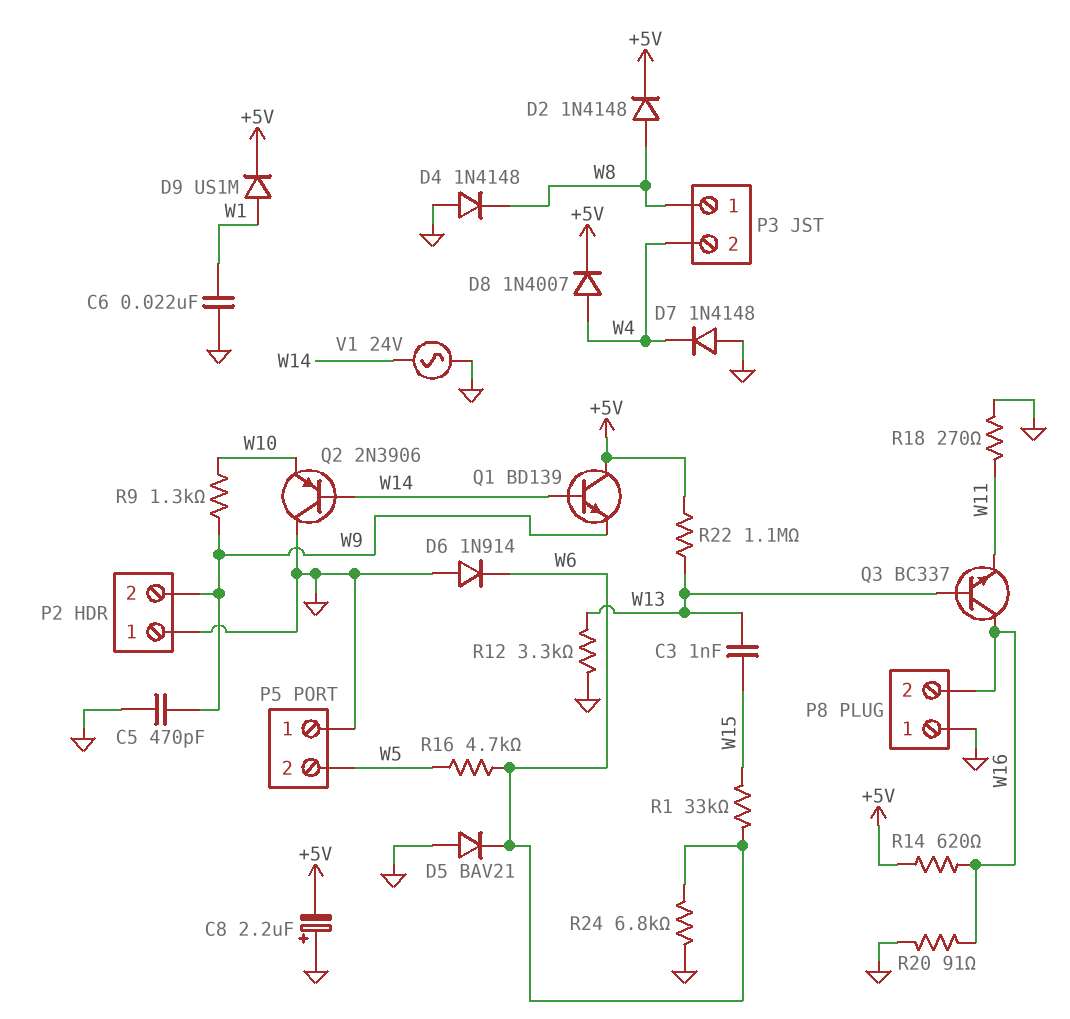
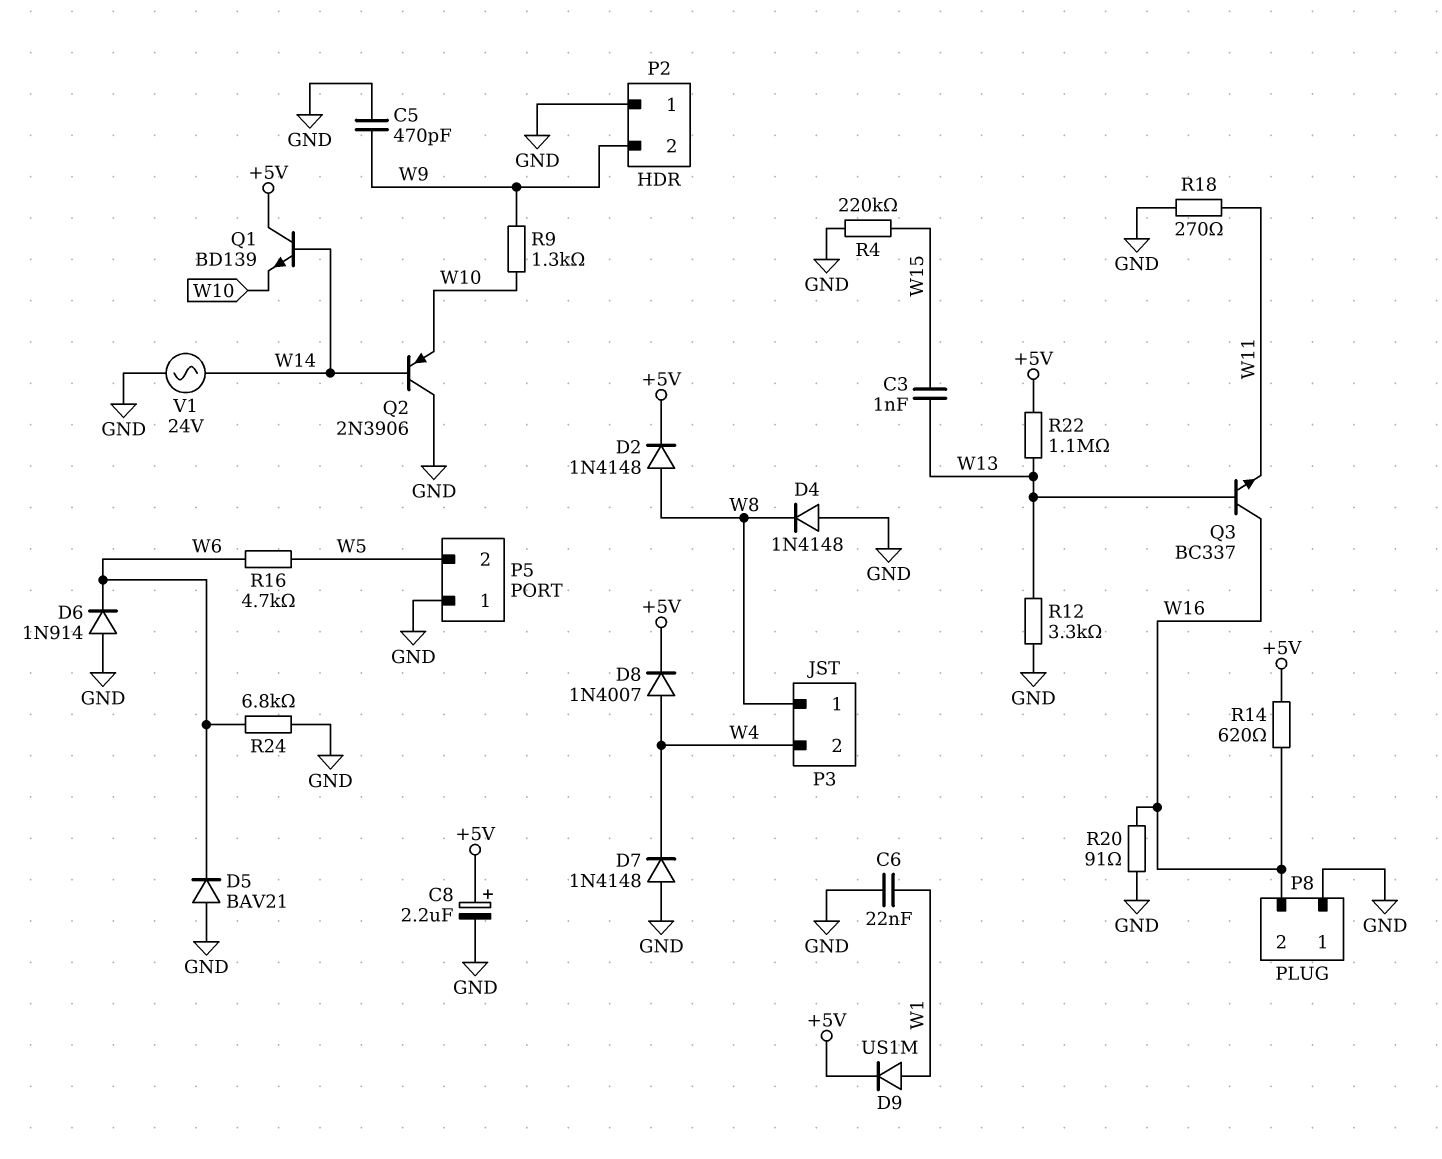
C8: 2.2uF (plus GND, minus +5V) -> 2.2uF (plus +5V, minus GND)
Q1: NPN BD139 (B W14, C +5V, E W9) -> NPN BD139 (B W14, C +5V, E W10)
R1: 33k (W6, W15) -> none
R4: none -> 220k (GND, W15)

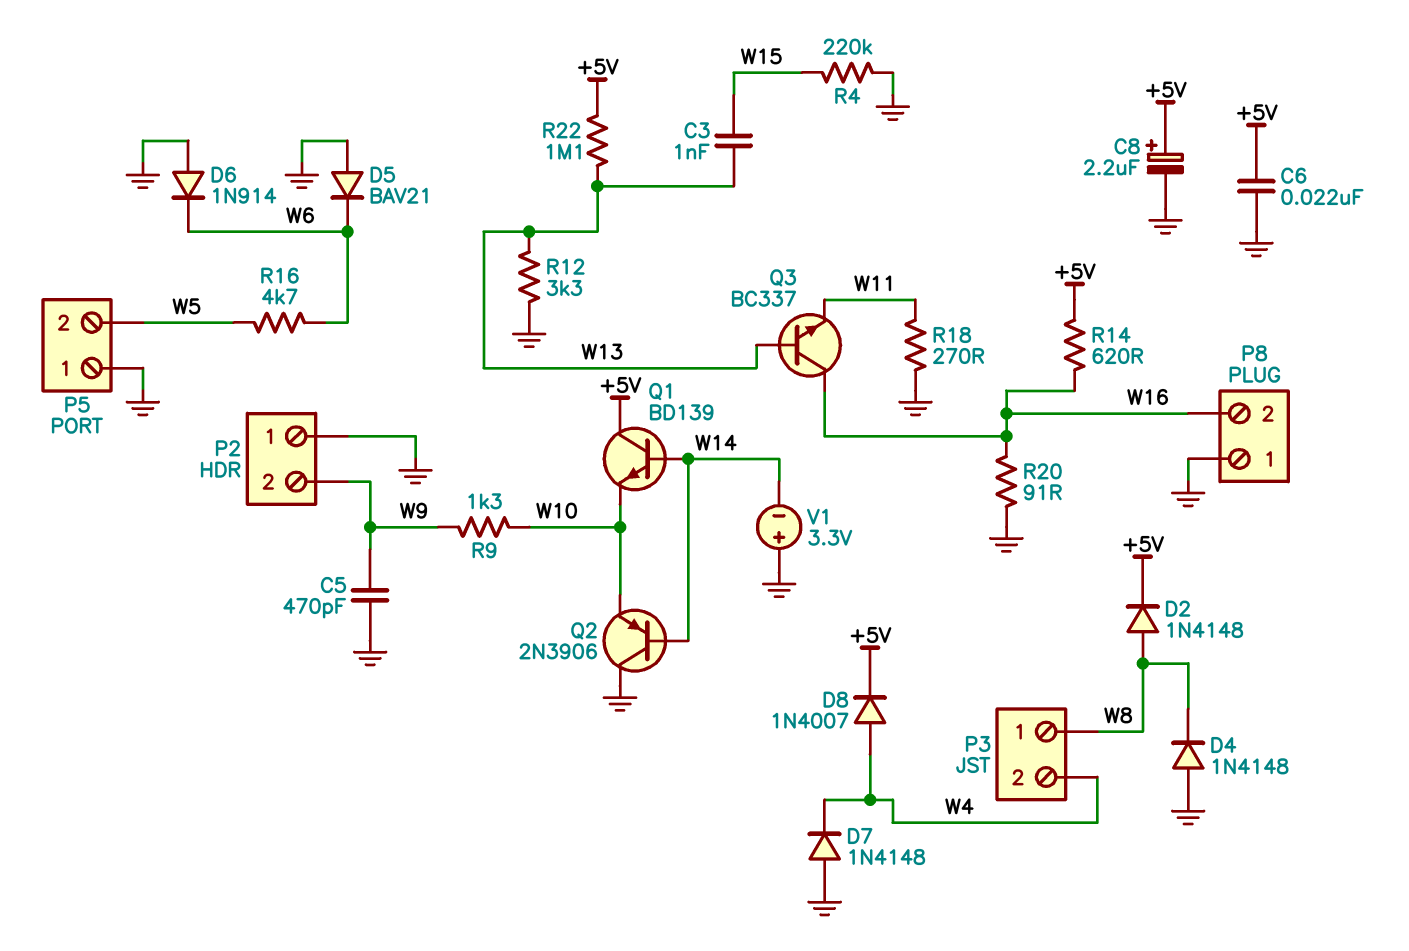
C6: 22nF (GND, W1) -> 22nF (+5V, GND)
D9: diode US1M (A W1, K +5V) -> none
R24: 6.8k (GND, W6) -> none
V1: AC 24V (GND, W14) -> 3.3V (plus GND, minus W14)

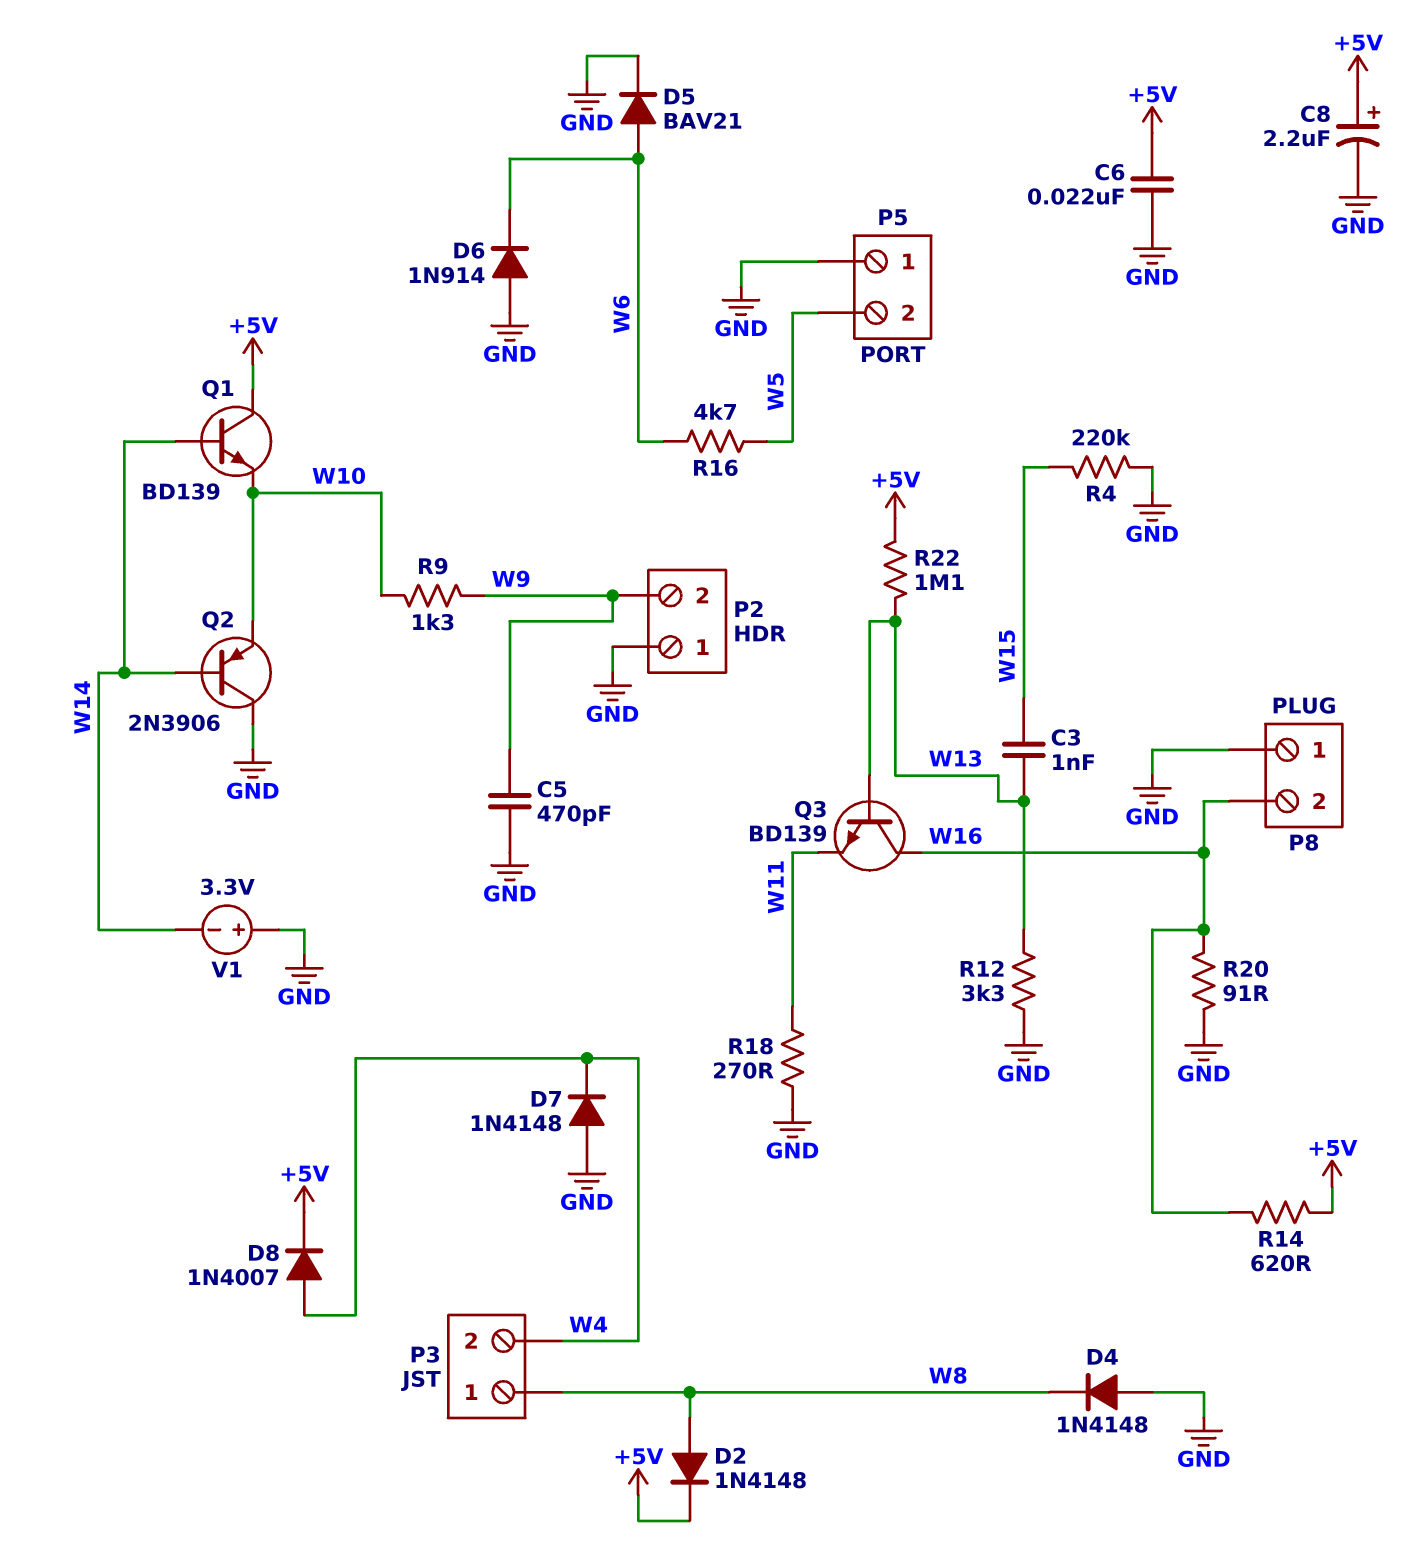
D5: diode BAV21 (A GND, K W6) -> diode BAV21 (A W6, K GND)
Q3: NPN BC337 (B W13, C W16, E W11) -> NPN BD139 (B W13, C W16, E W11)

